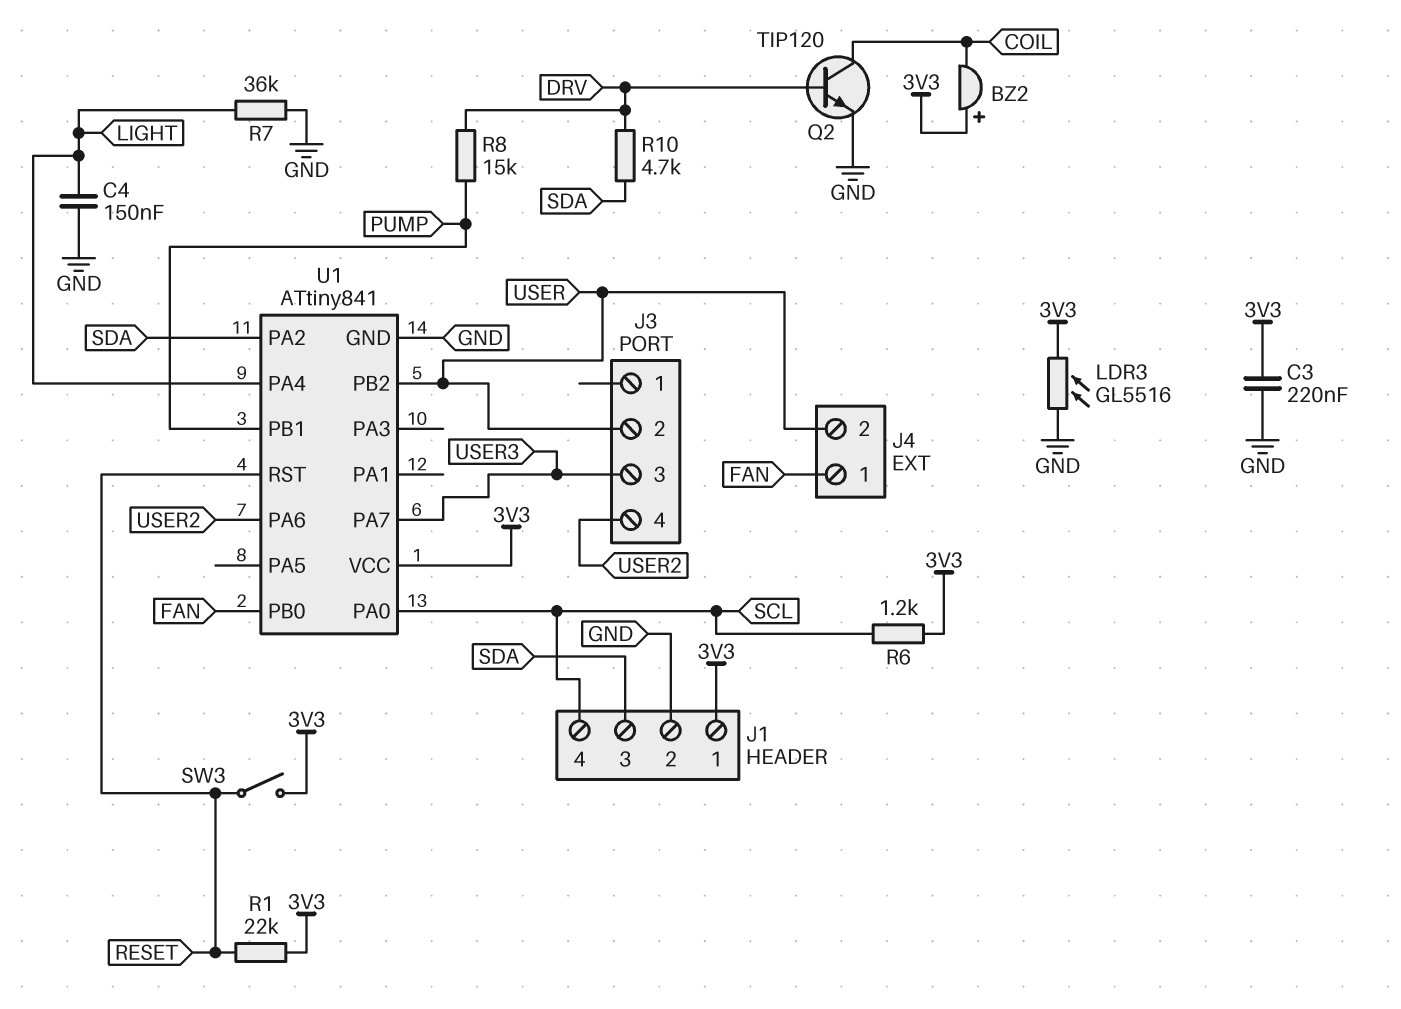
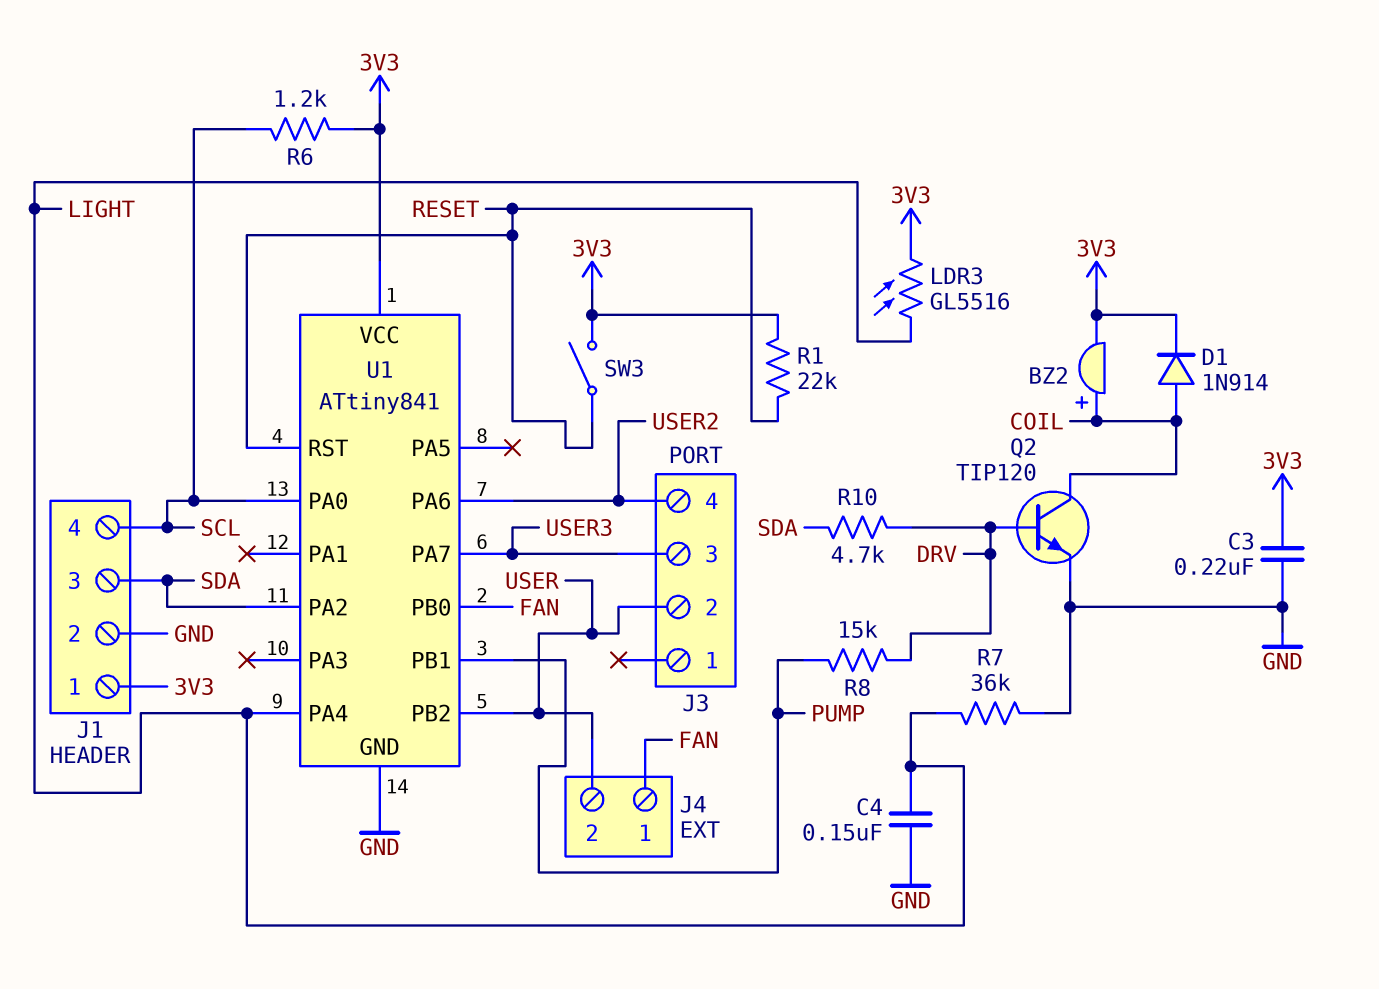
BZ2: buzzer (plus 3V3, minus COIL) -> buzzer (plus COIL, minus 3V3)
D1: none -> diode 1N914 (A COIL, K 3V3)
LDR3: GL5516 (3V3, GND) -> GL5516 (3V3, LIGHT)

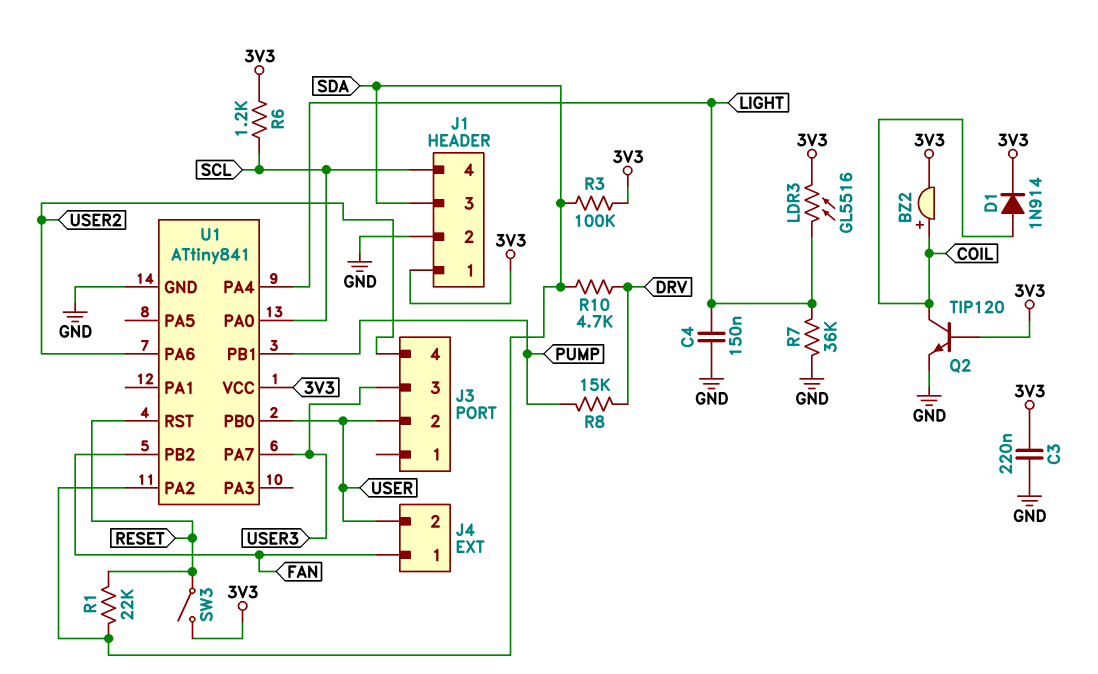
Q2: NPN TIP120 (B DRV, C COIL, E GND) -> NPN TIP120 (B 3V3, C COIL, E GND)
R1: 22k (3V3, RESET) -> 22k (RESET, SDA)
R3: none -> 100k (3V3, SDA)
U1 pin PB0: FAN -> USER
U1 pin PB2: USER -> FAN

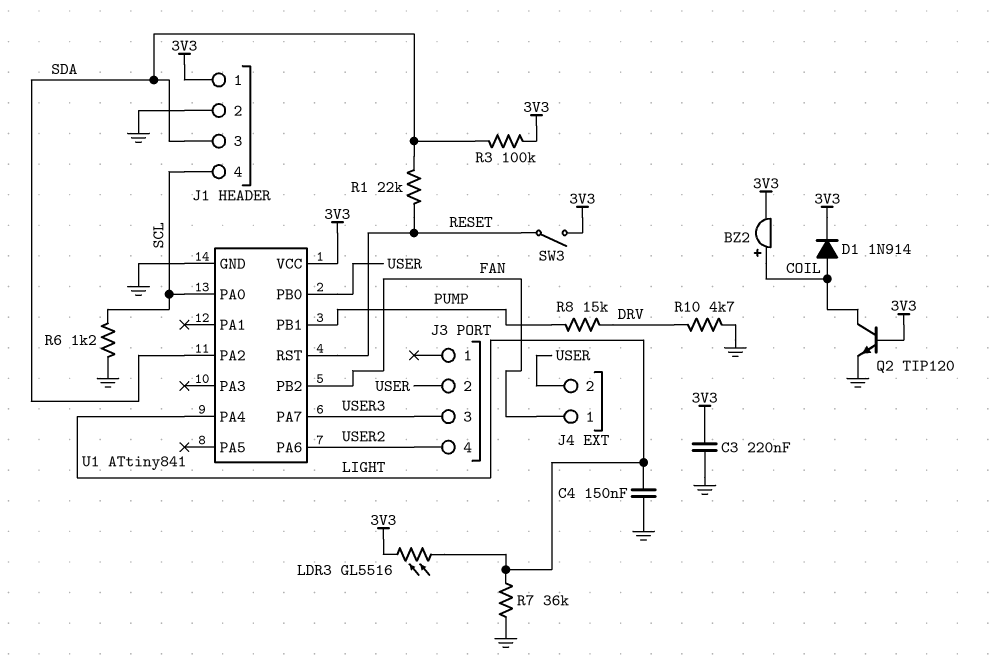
R6: 1.2k (3V3, SCL) -> 1.2k (GND, SCL)
R10: 4.7k (DRV, SDA) -> 4.7k (DRV, GND)

